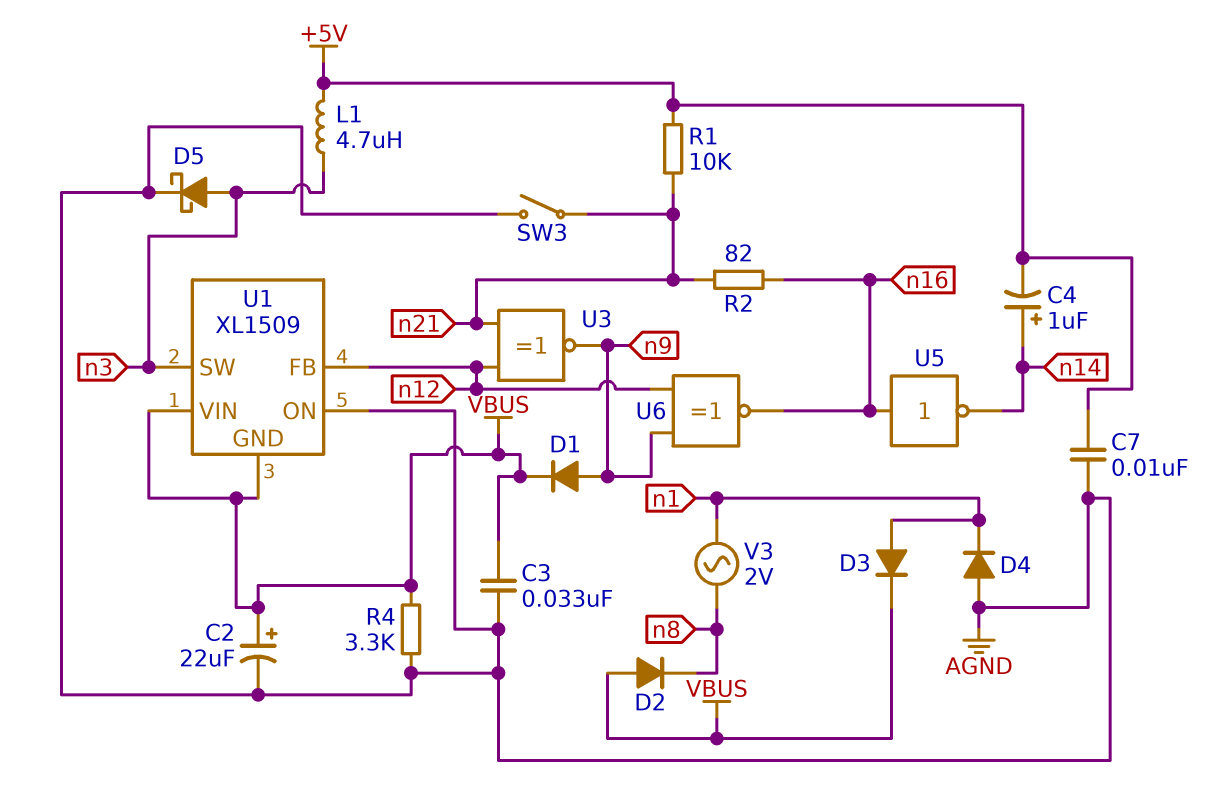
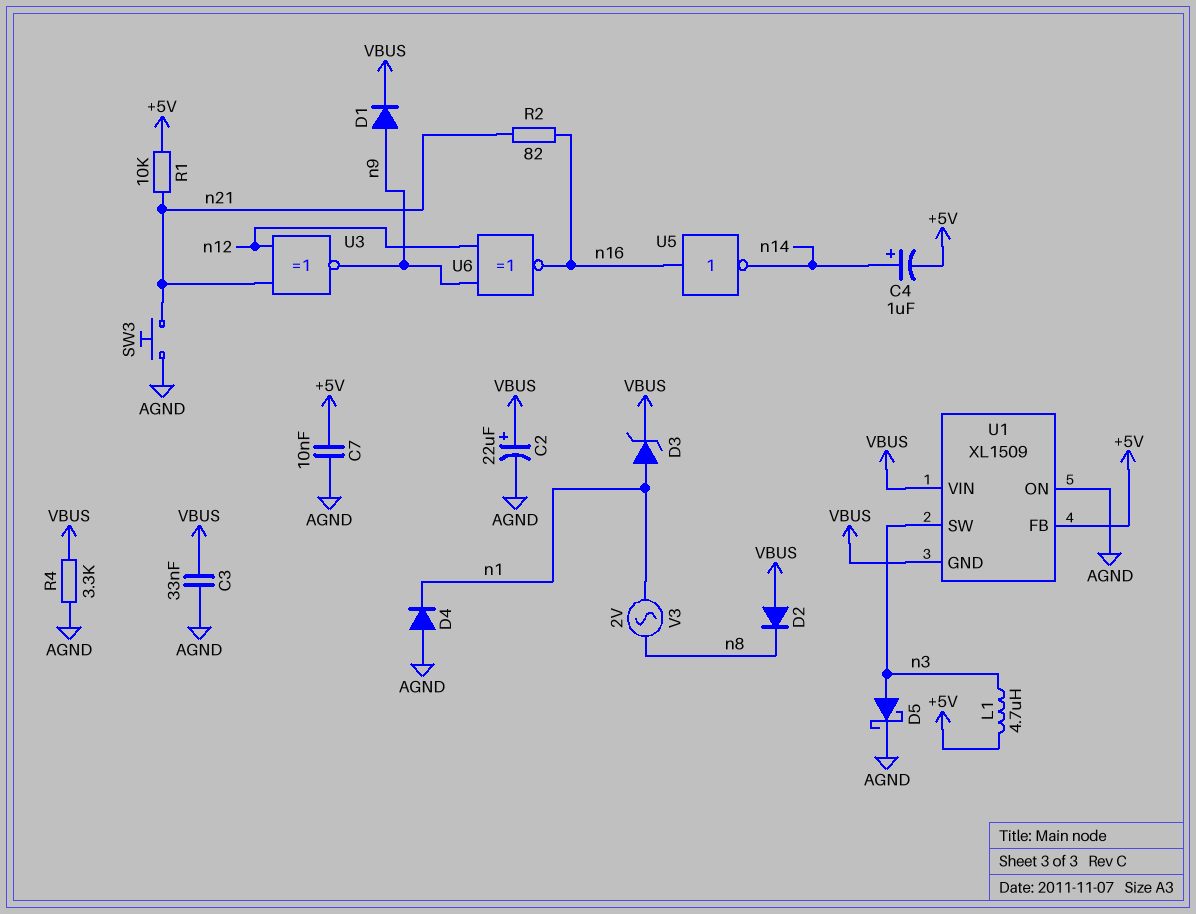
D3: diode (A n1, K VBUS) -> zener (A n1, K VBUS)
SW3: switch (AGND, n21) -> button (AGND, n21)
U1 pin FB: n12 -> +5V

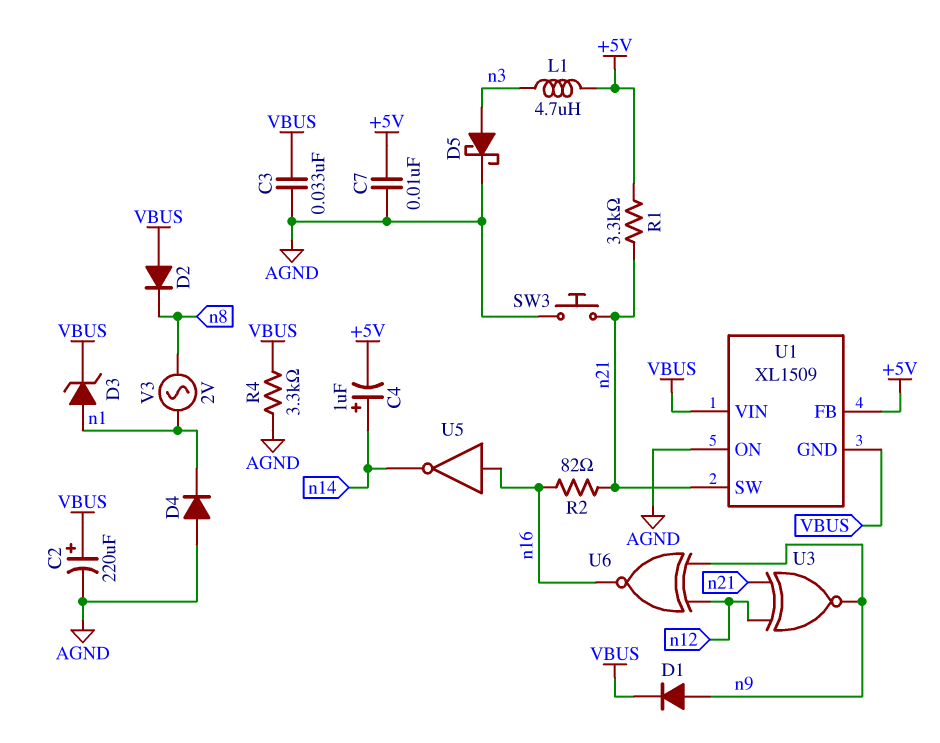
C2: 22uF (plus VBUS, minus AGND) -> 220uF (plus VBUS, minus AGND)
R1: 10k (+5V, n21) -> 3.3k (+5V, n21)
U1 pin SW: n3 -> n21

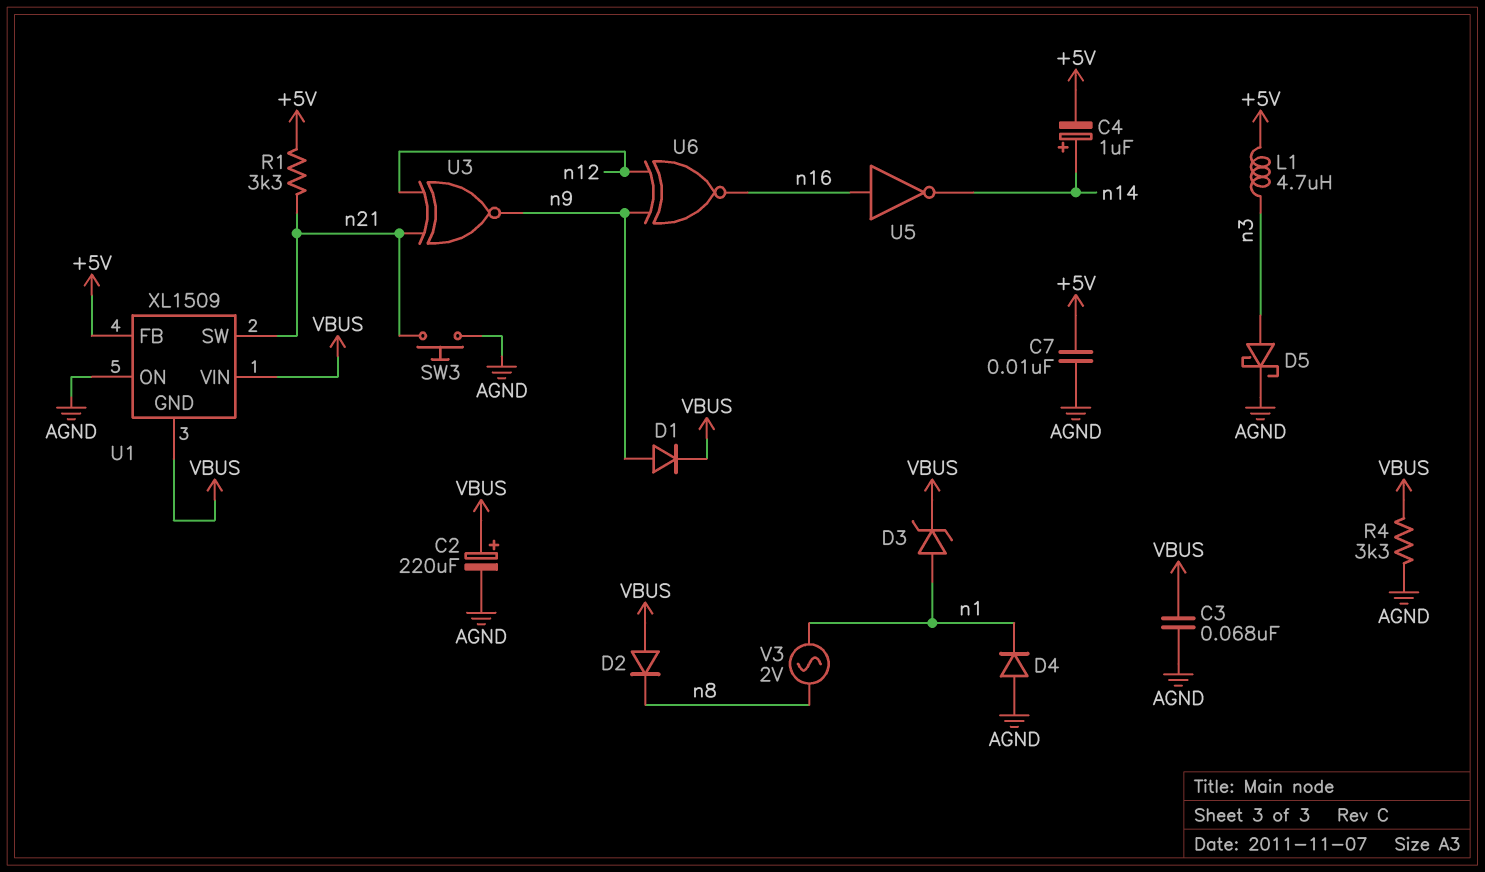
C3: 33nF (AGND, VBUS) -> 68nF (AGND, VBUS)
R2: 82 (n16, n21) -> none

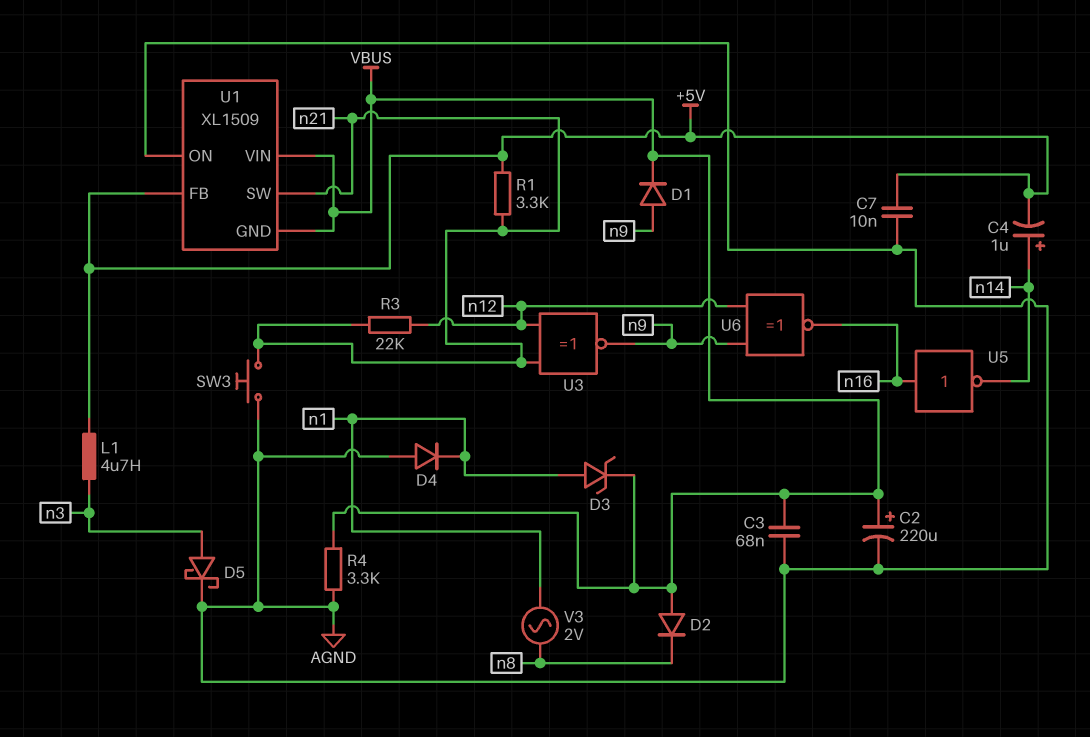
R3: none -> 22k (n12, n21)

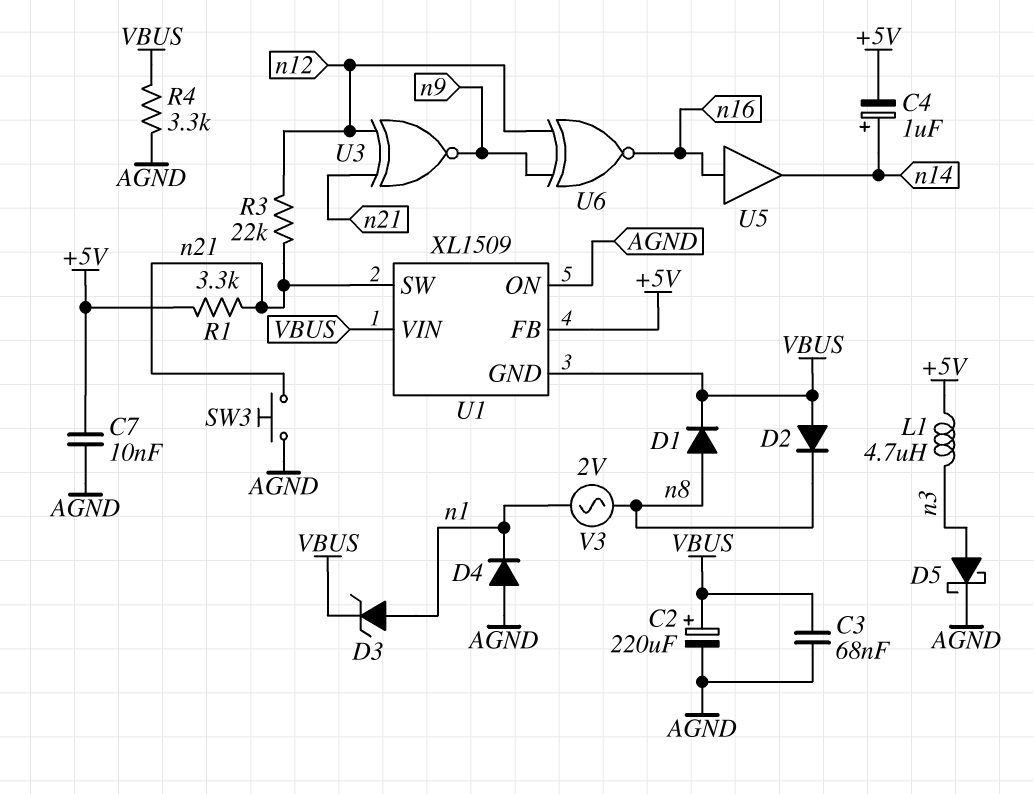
D1: diode (A n9, K VBUS) -> diode (A n8, K VBUS)
U5: NOT (in n16, out n14) -> buffer (in n16, out n14)

